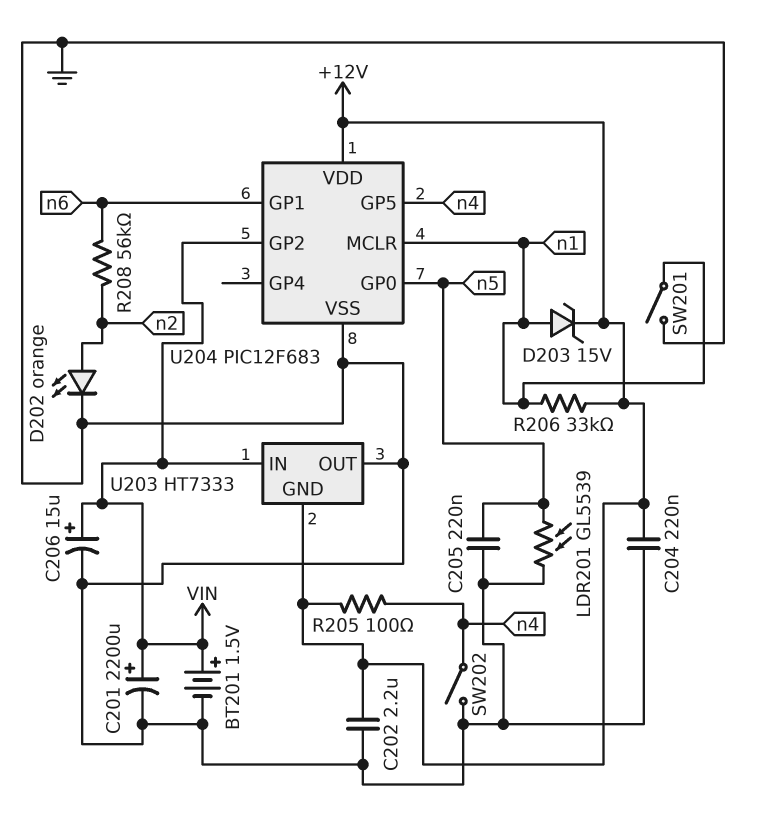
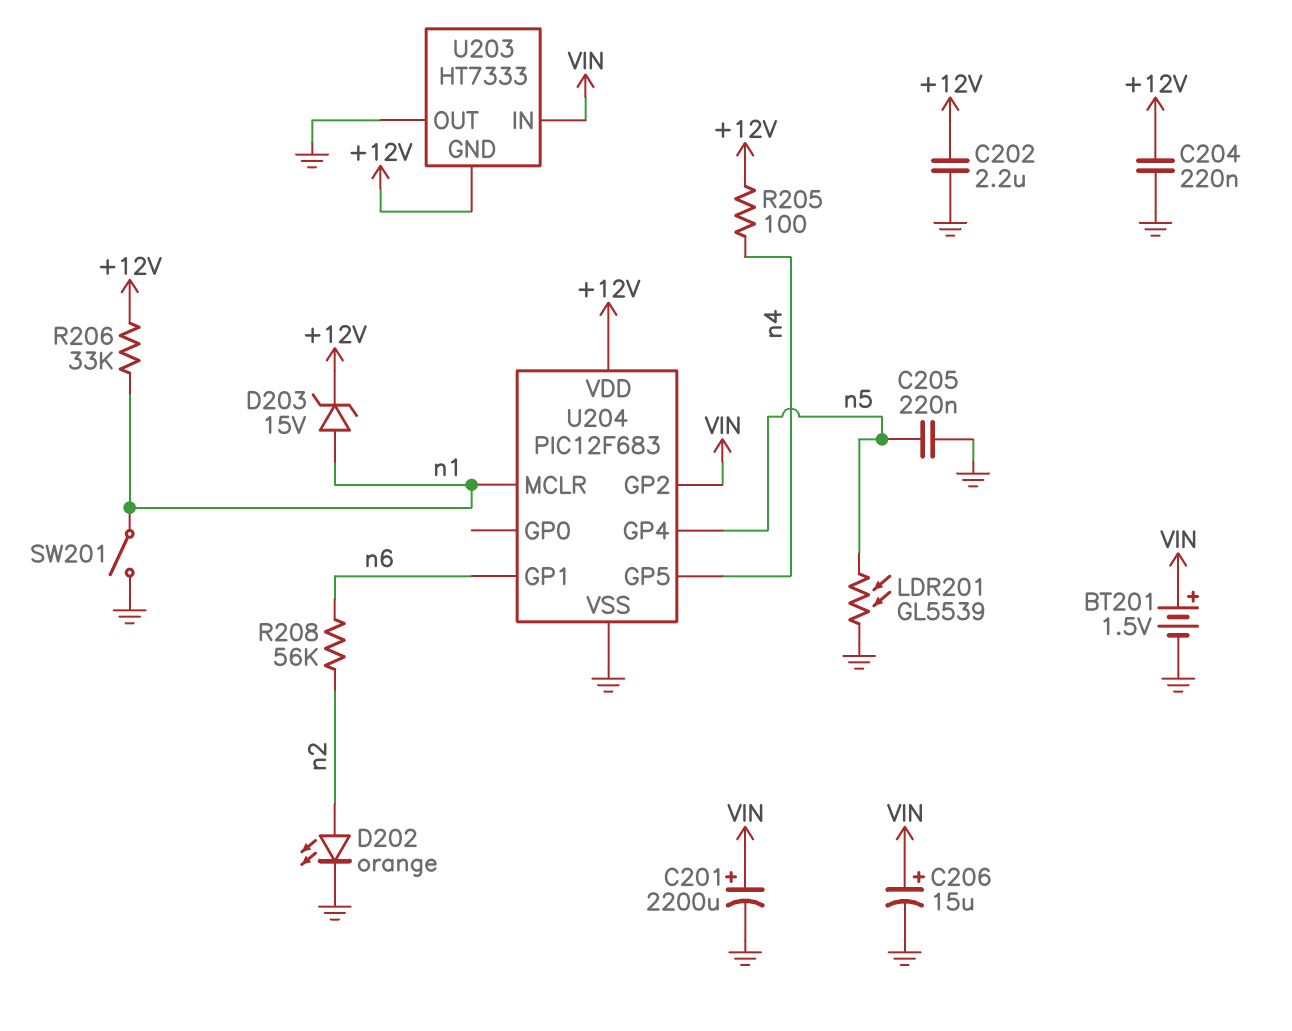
SW202: switch (GND, n4) -> none
U204 pin GP0: n5 -> none
U204 pin GP4: none -> n5

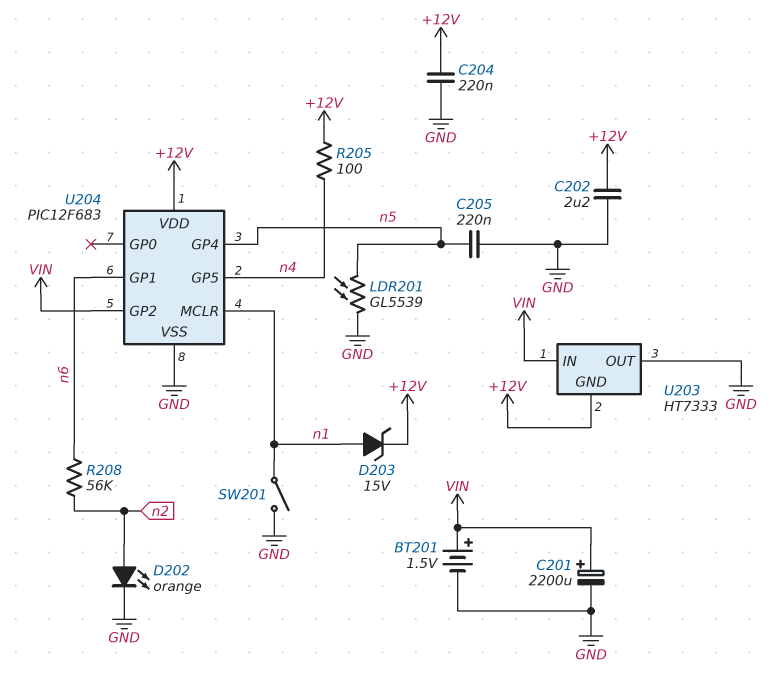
C206: 15uF (plus VIN, minus GND) -> none
R206: 33k (+12V, n1) -> none

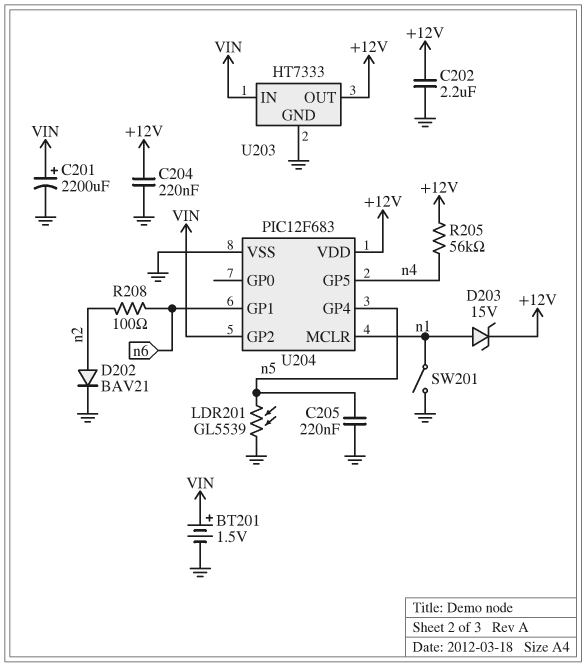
D202: LED orange (A n2, K GND) -> diode BAV21 (A n2, K GND)
R205: 100 (+12V, n4) -> 56k (+12V, n4)
R208: 56k (n2, n6) -> 100 (n2, n6)
U203 pin GND: +12V -> GND
U203 pin OUT: GND -> +12V

